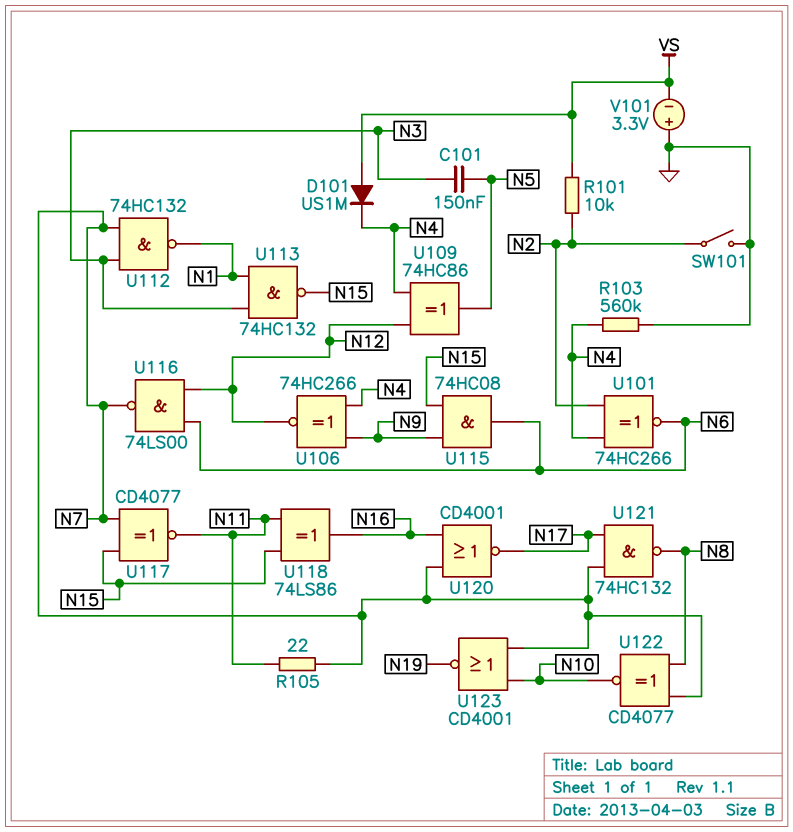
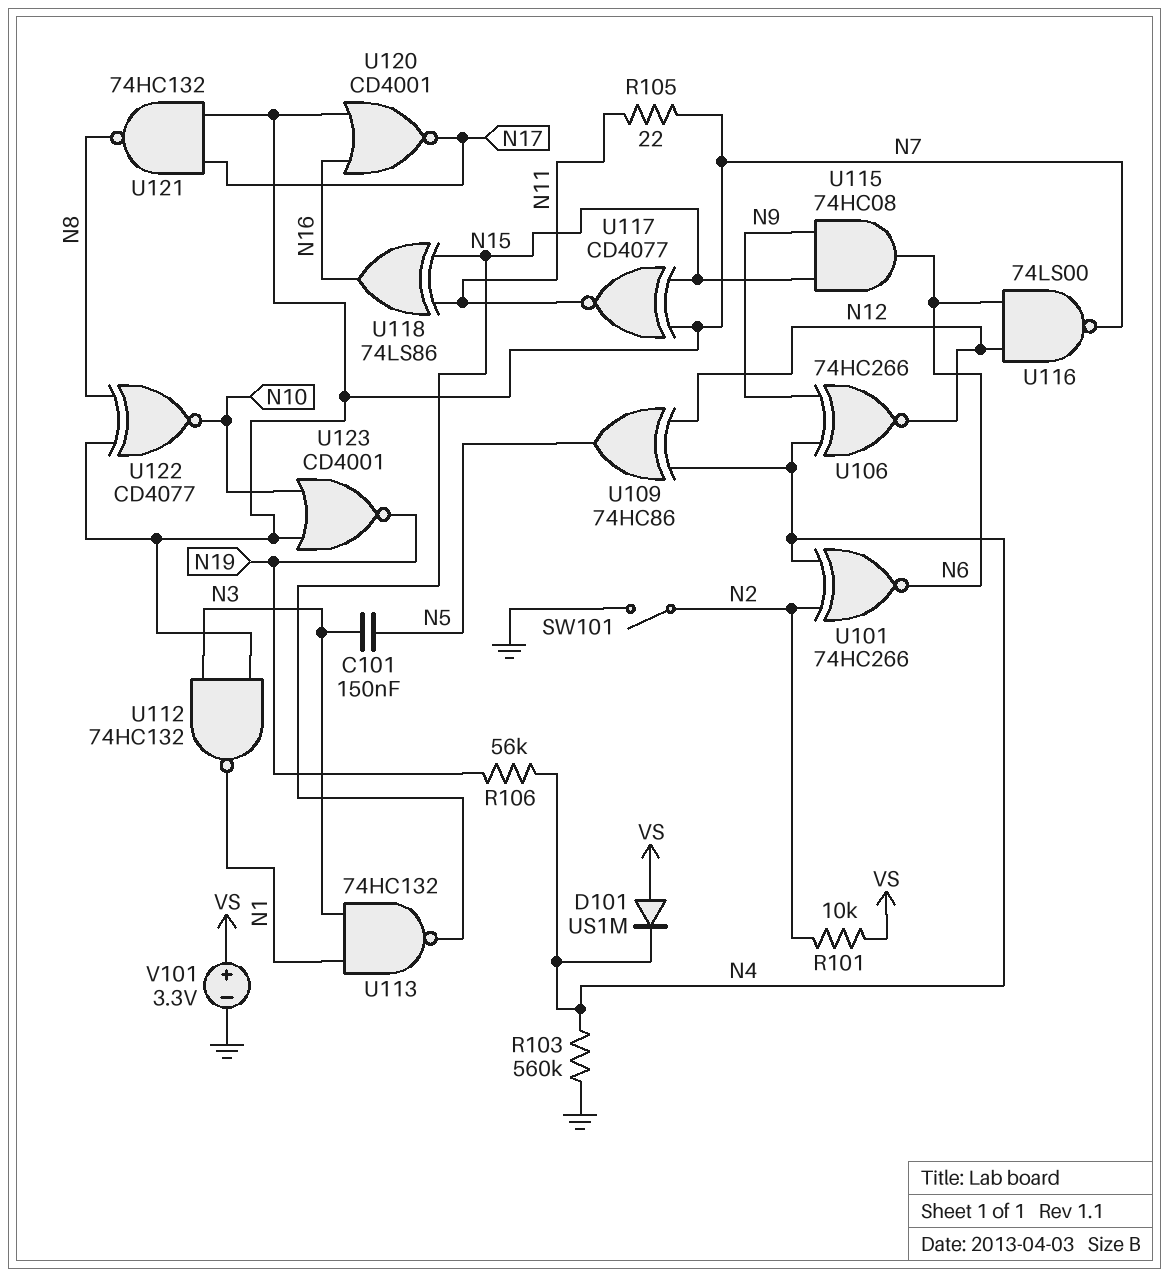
R106: none -> 56k (N4, N19)
V101: 3.3V (plus GND, minus VS) -> 3.3V (plus VS, minus GND)

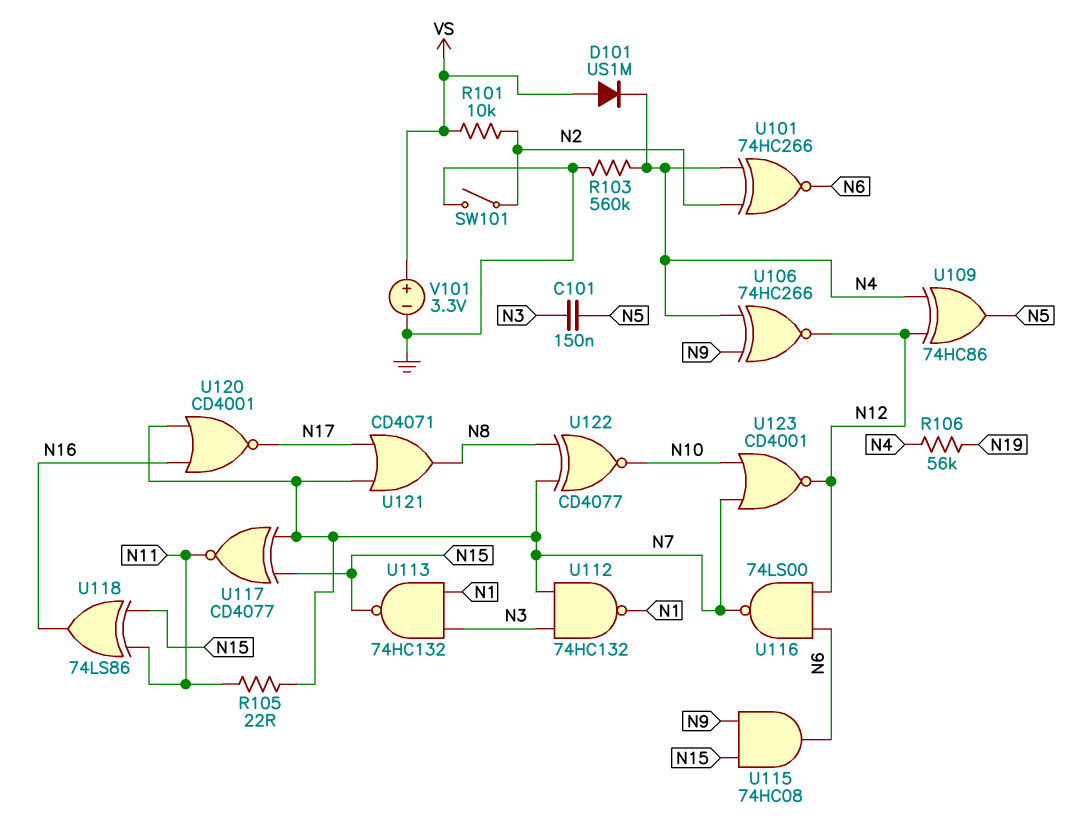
U121: NAND 74HC132 (in N7, in N17, out N8) -> OR CD4071 (in N7, in N17, out N8)
U123: NOR CD4001 (in N7, in N10, out N19) -> NOR CD4001 (in N7, in N10, out N12)

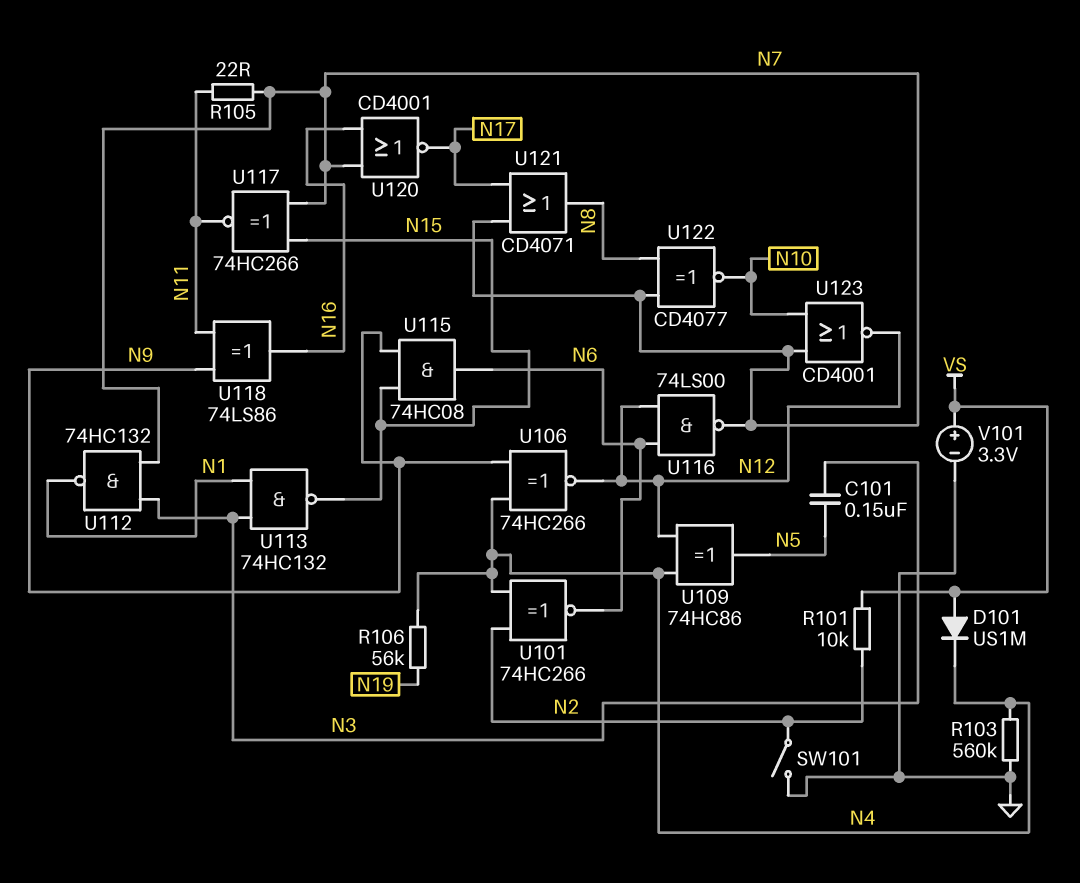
U117: XNOR CD4077 (in N7, in N15, out N11) -> XNOR 74HC266 (in N7, in N15, out N11)
U118: XOR 74LS86 (in N11, in N15, out N16) -> XOR 74LS86 (in N9, in N11, out N16)

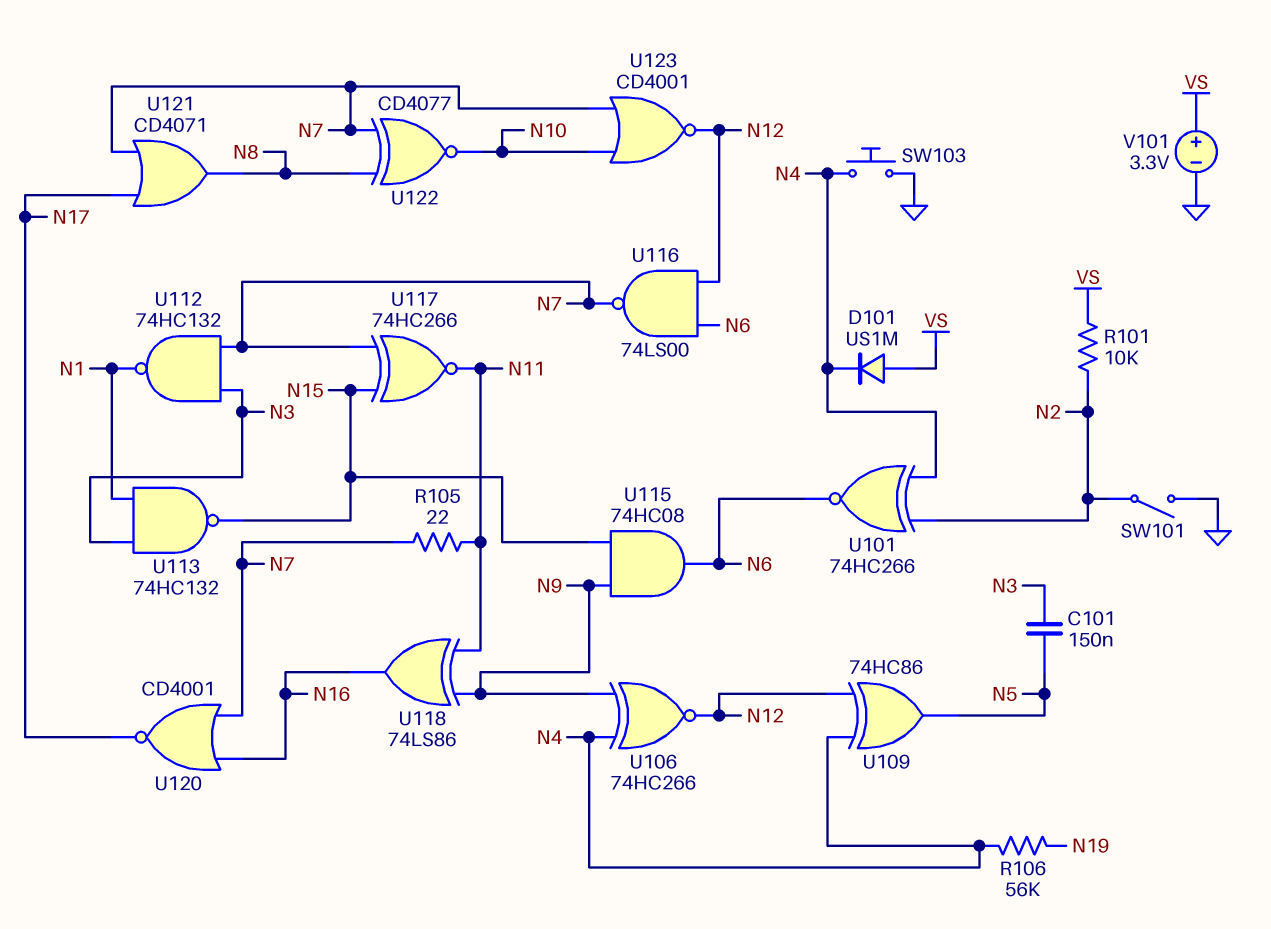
R103: 560k (GND, N4) -> none
SW103: none -> button (GND, N4)

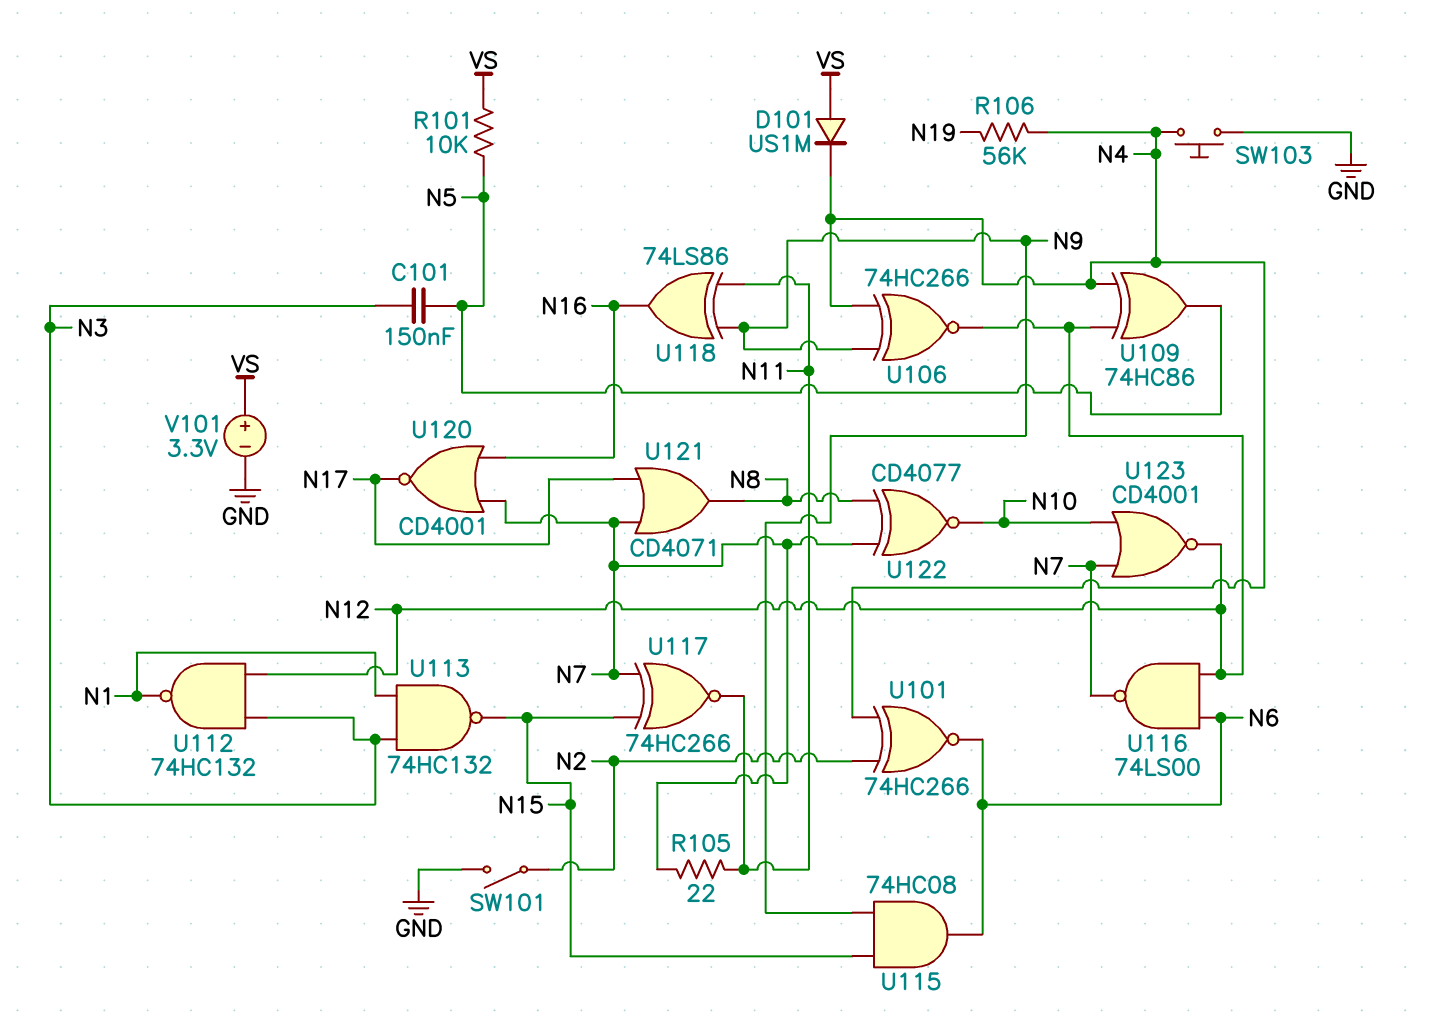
R101: 10k (N2, VS) -> 10k (N5, VS)
U112: NAND 74HC132 (in N3, in N7, out N1) -> NAND 74HC132 (in N3, in N12, out N1)

